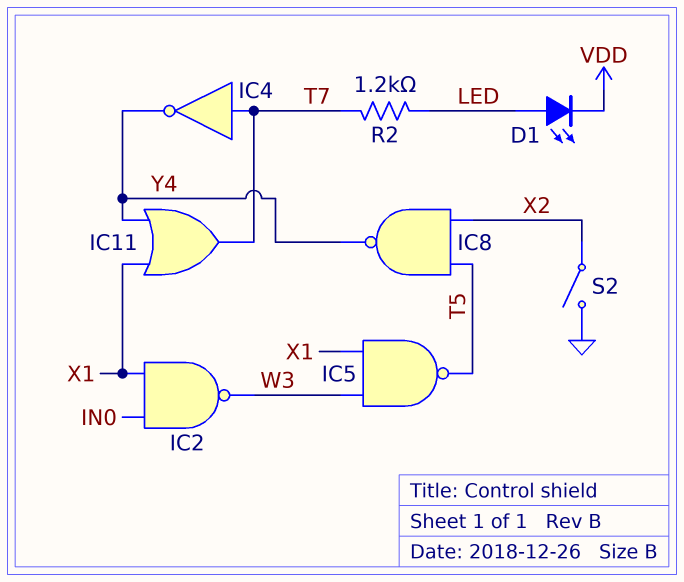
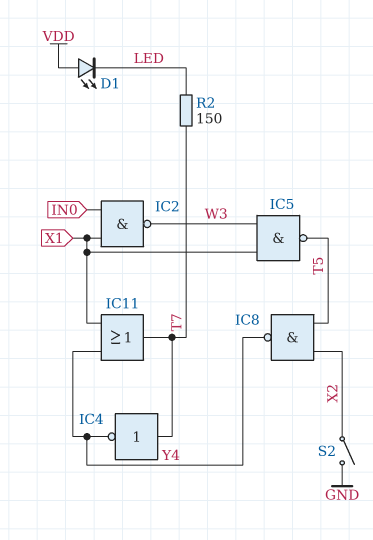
D1: LED (A LED, K VDD) -> LED (A VDD, K LED)
R2: 1.2k (LED, T7) -> 150 (LED, T7)

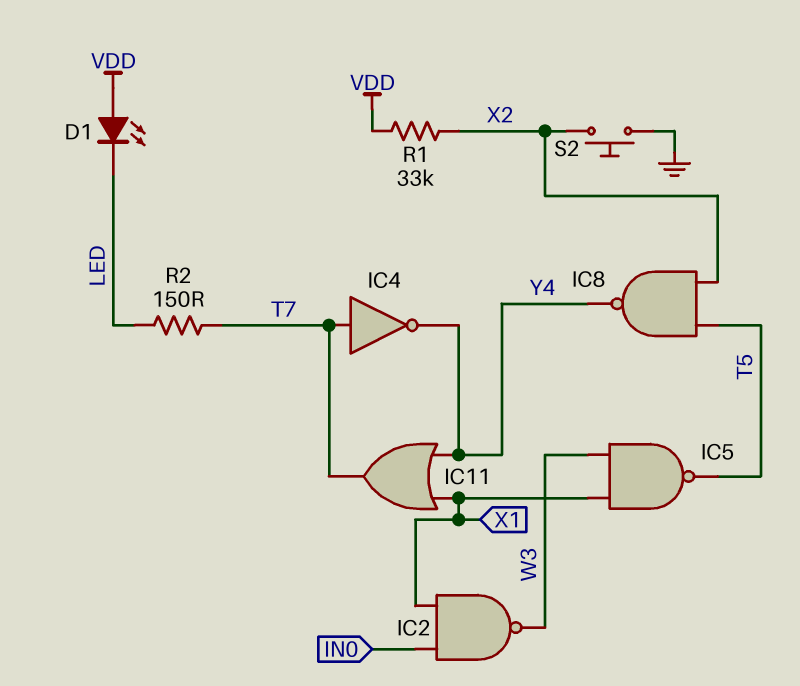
R1: none -> 33k (VDD, X2)
S2: switch (GND, X2) -> button (GND, X2)

